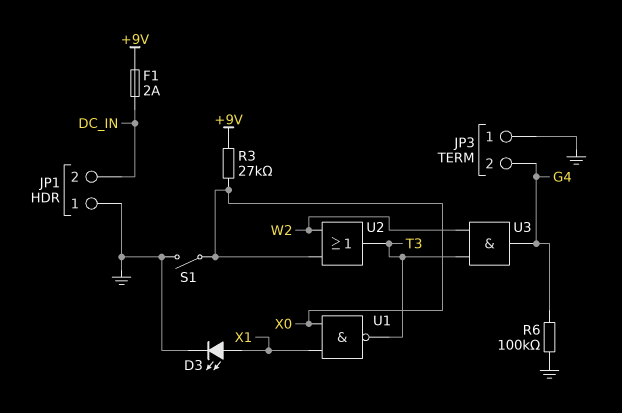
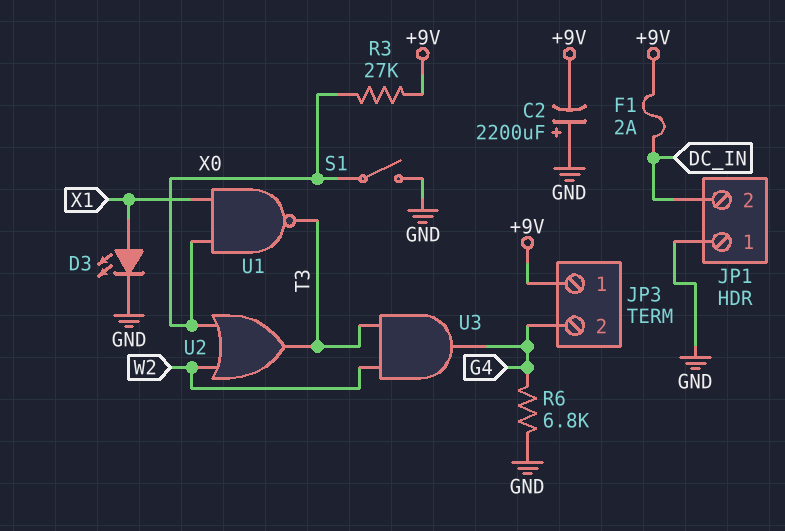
C2: none -> 2200uF (plus GND, minus +9V)
JP3 pin 1: GND -> +9V
R6: 100k (G4, GND) -> 6.8k (G4, GND)

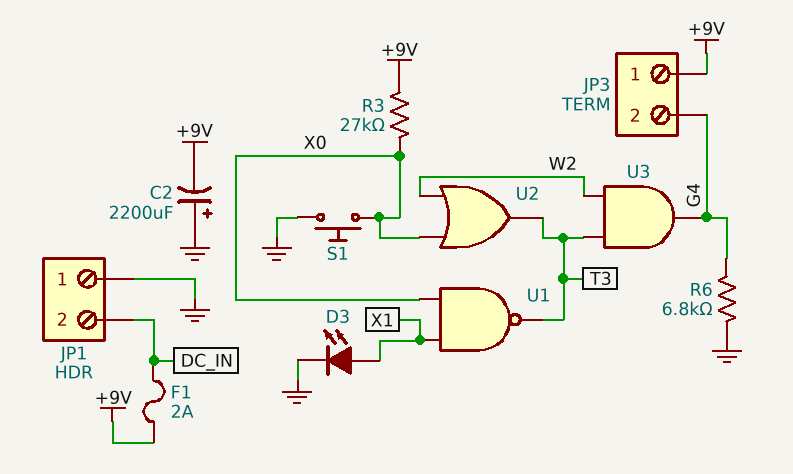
S1: switch (GND, X0) -> button (GND, X0)

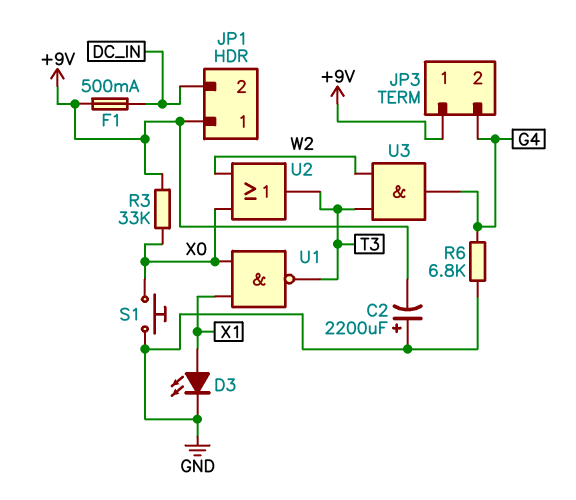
F1: 2A (+9V, DC_IN) -> 500mA (+9V, DC_IN)
JP1 pin 1: GND -> +9V
R3: 27k (+9V, X0) -> 33k (+9V, X0)

